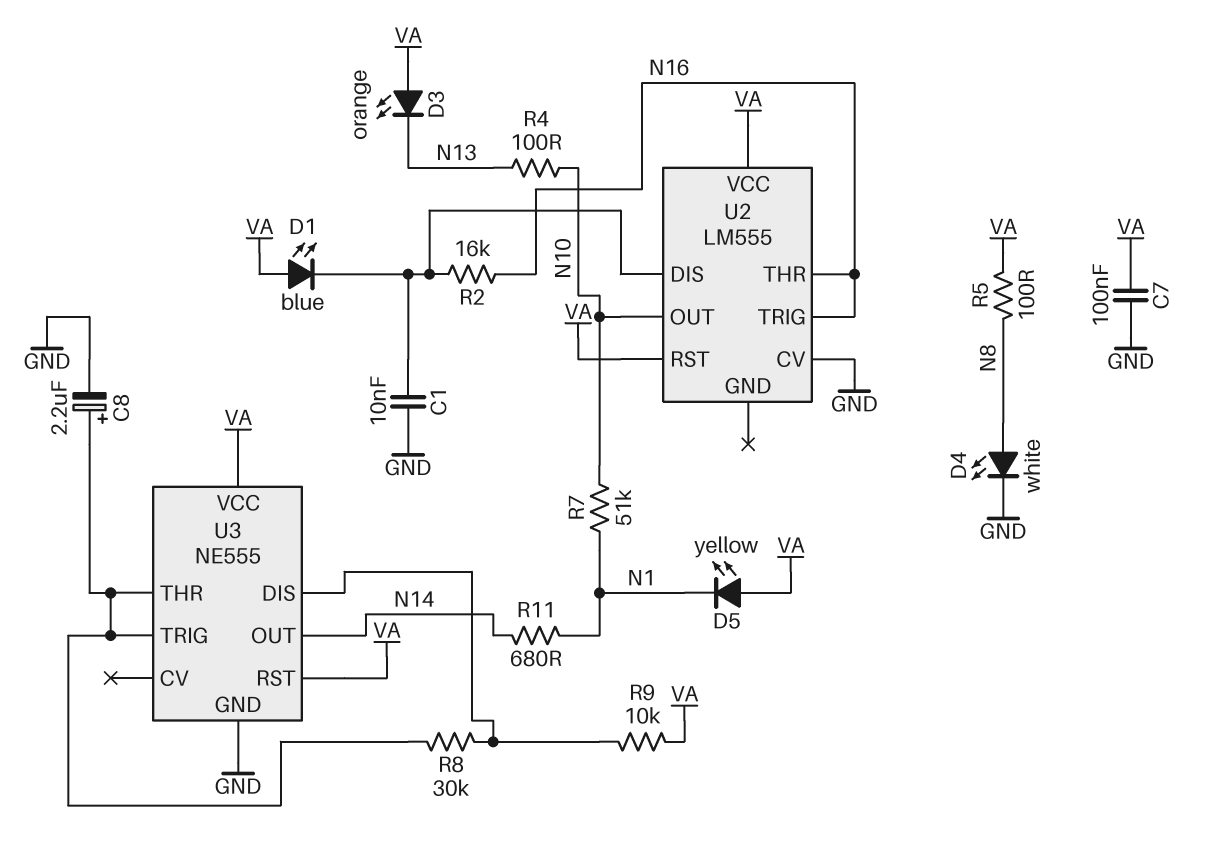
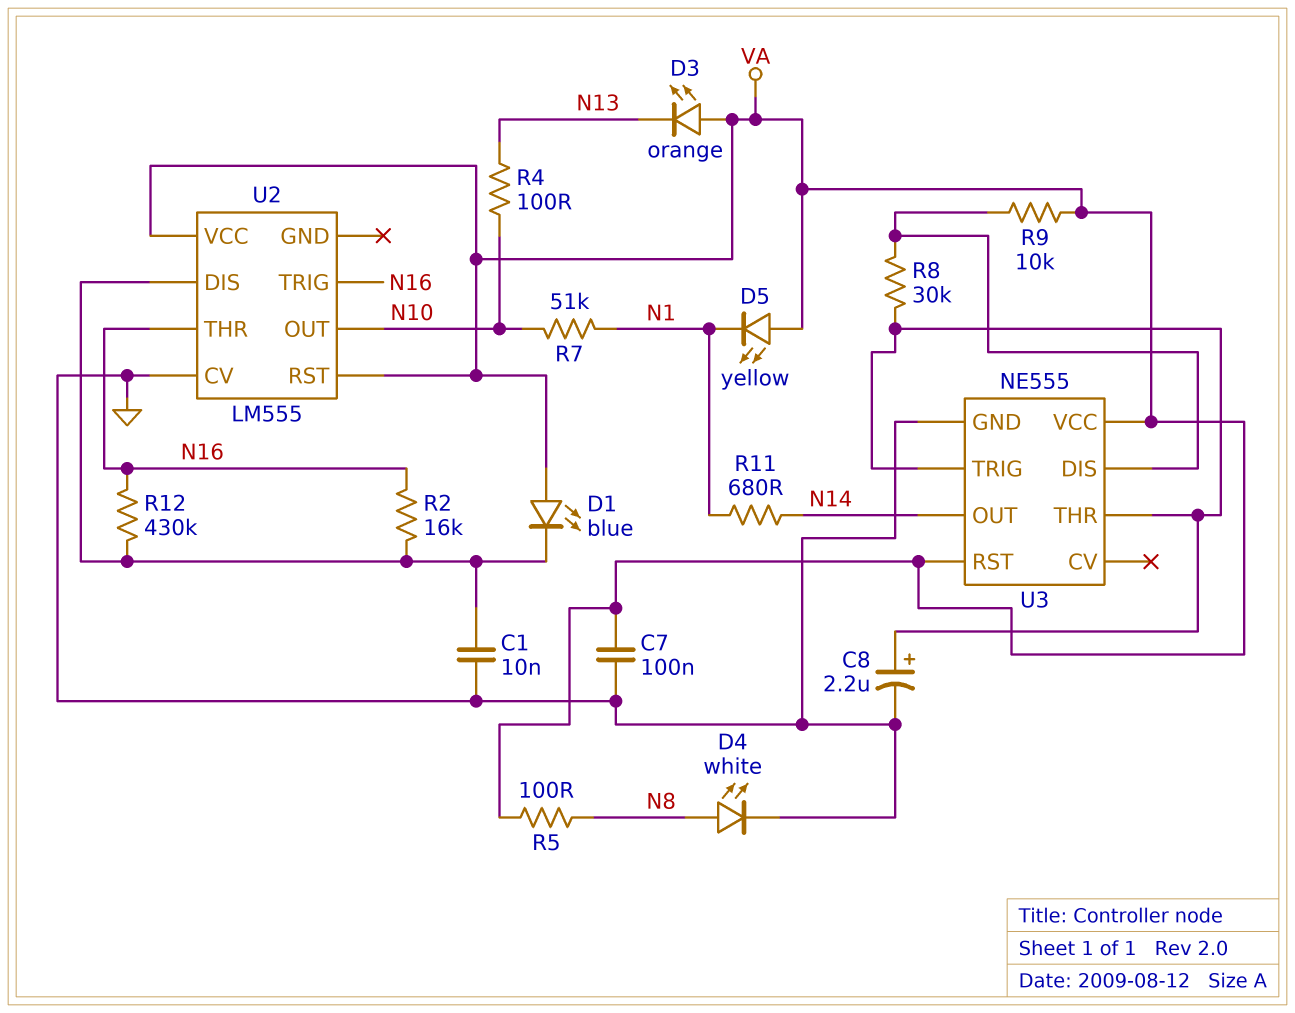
R12: none -> 430k (N16, U2/DIS)

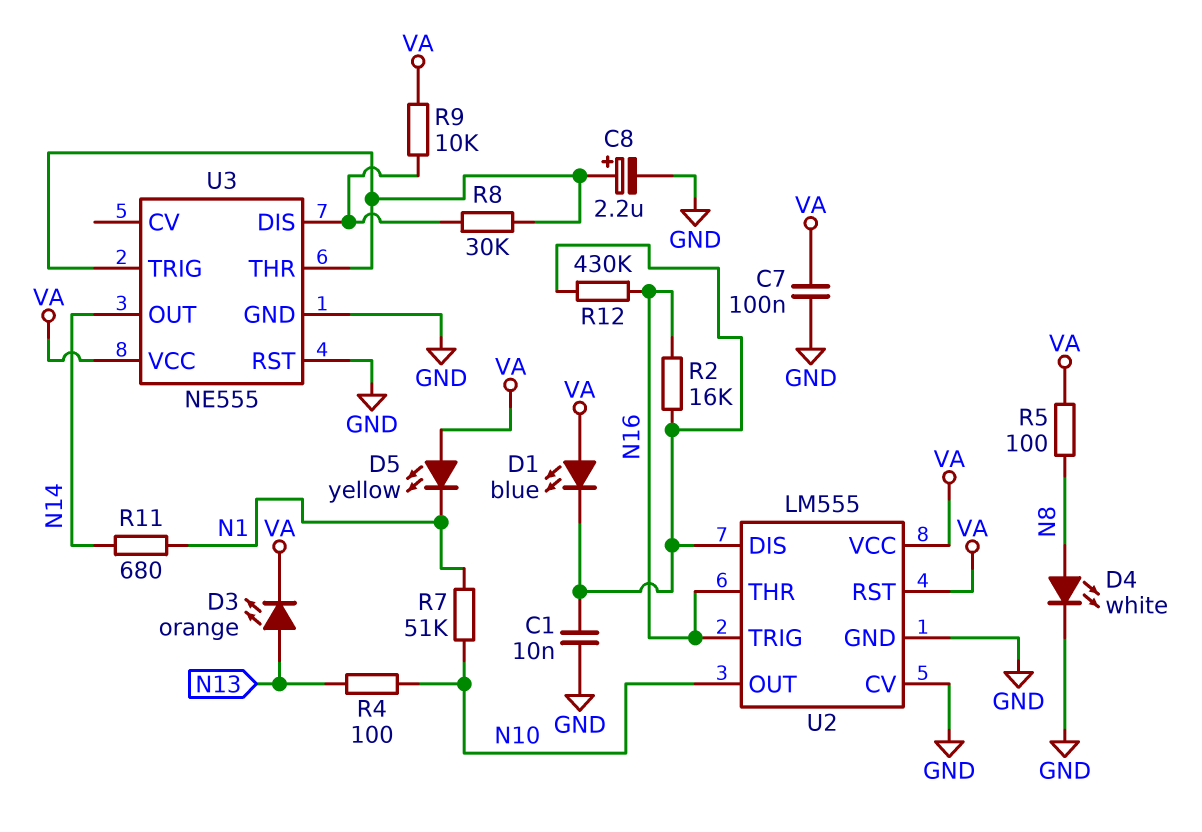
D3: LED orange (A VA, K N13) -> LED orange (A N13, K VA)
U2 pin GND: none -> GND
U3 pin RST: VA -> GND

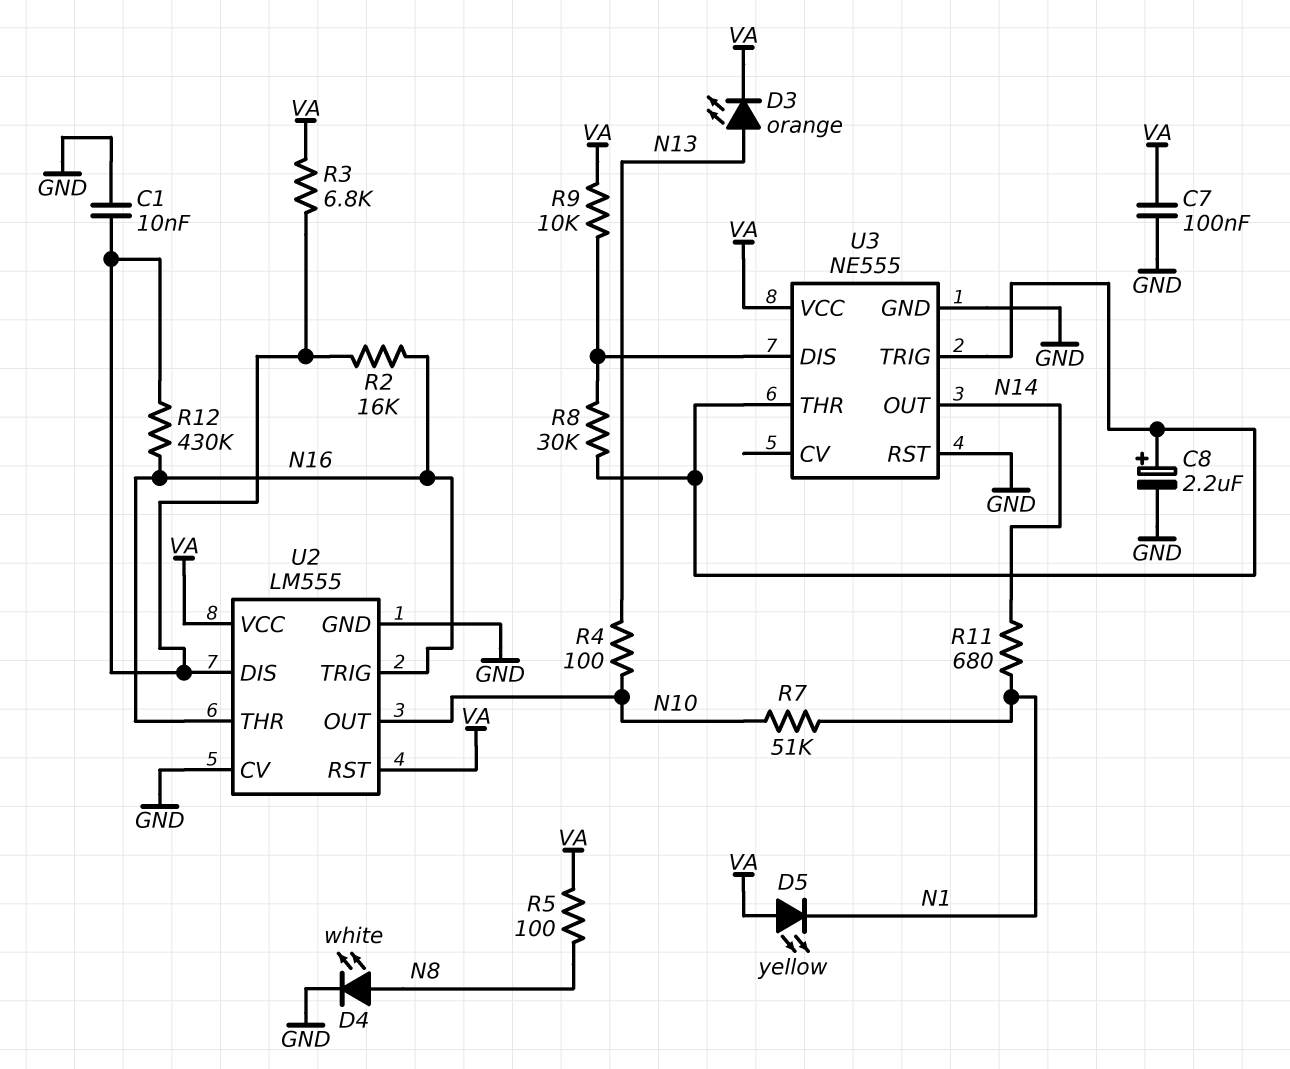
D1: LED blue (A VA, K U2/DIS) -> none
R3: none -> 6.8k (U2/DIS, VA)

